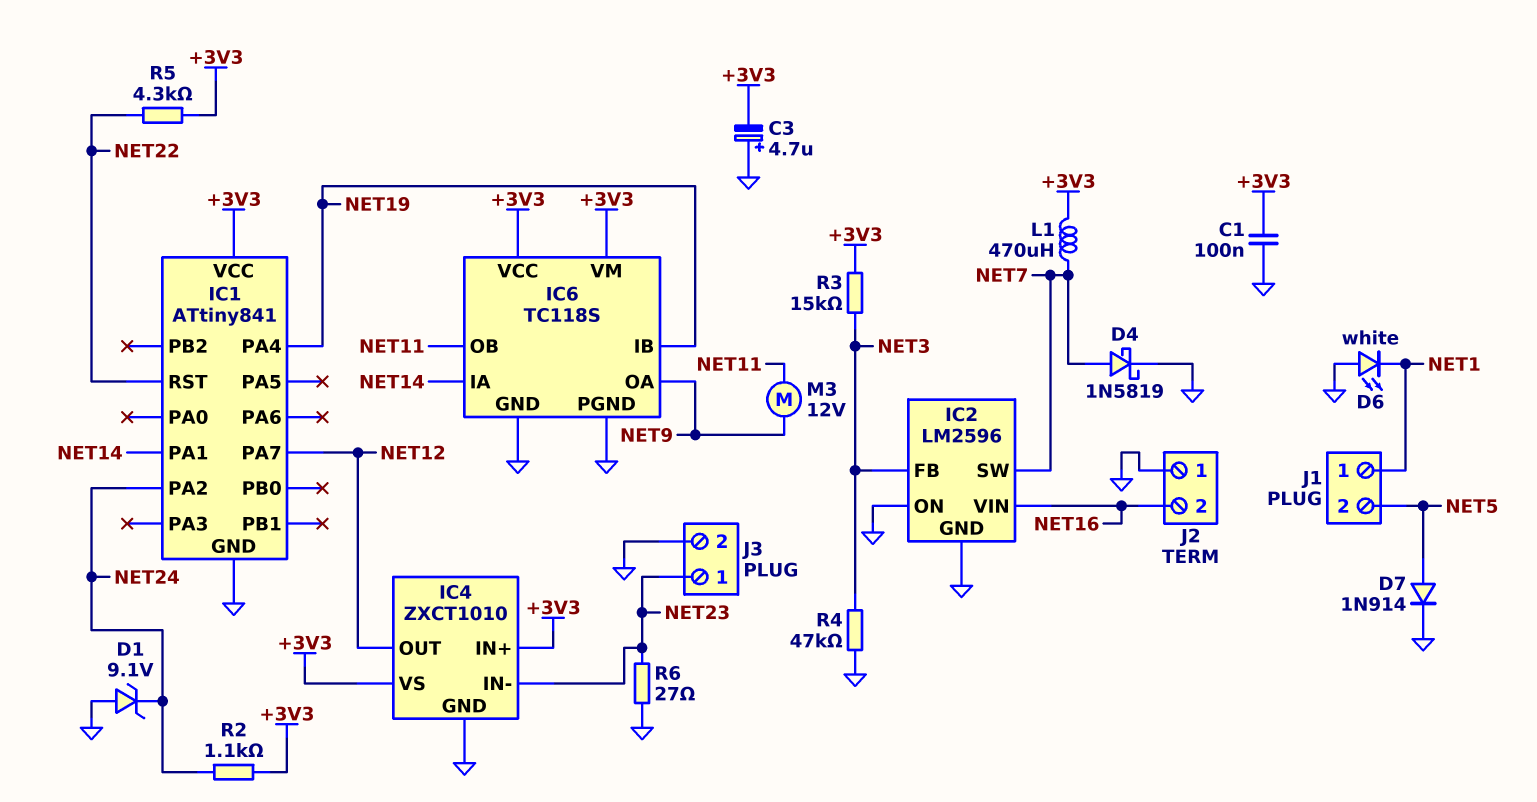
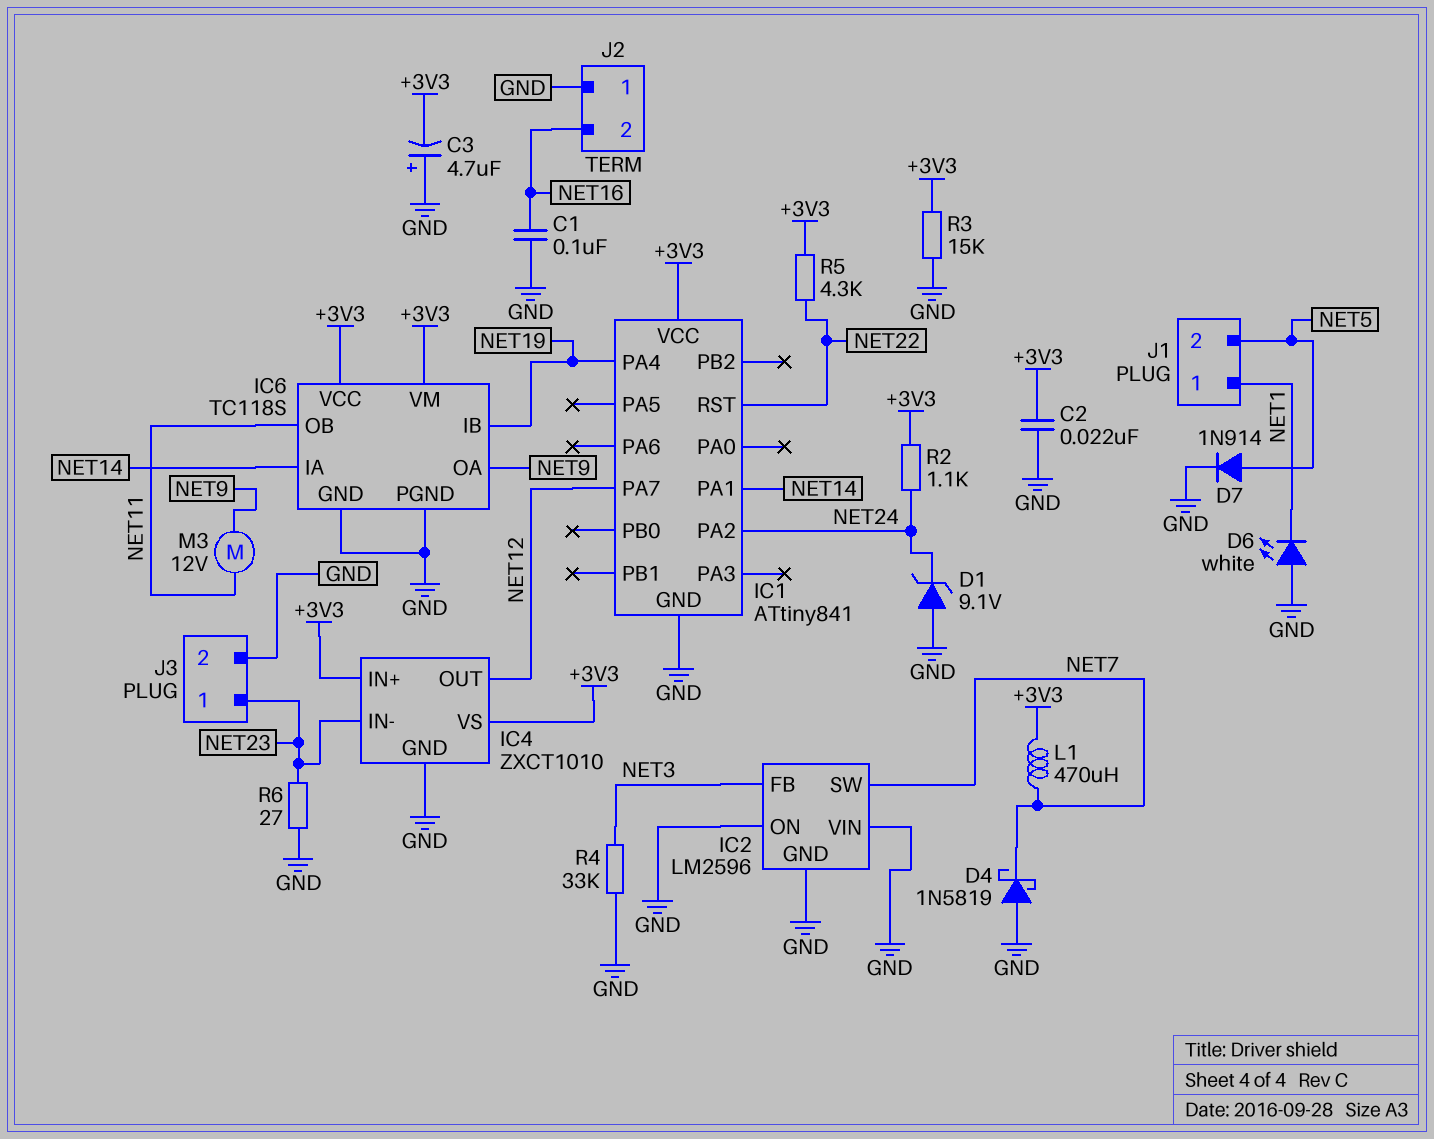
C1: 100nF (+3V3, GND) -> 100nF (GND, NET16)
C2: none -> 22nF (+3V3, GND)
D4: schottky 1N5819 (A NET7, K GND) -> schottky 1N5819 (A GND, K NET7)
IC2 pin VIN: NET16 -> GND
R3: 15k (+3V3, NET3) -> 15k (+3V3, GND)
R4: 47k (GND, NET3) -> 33k (GND, NET3)

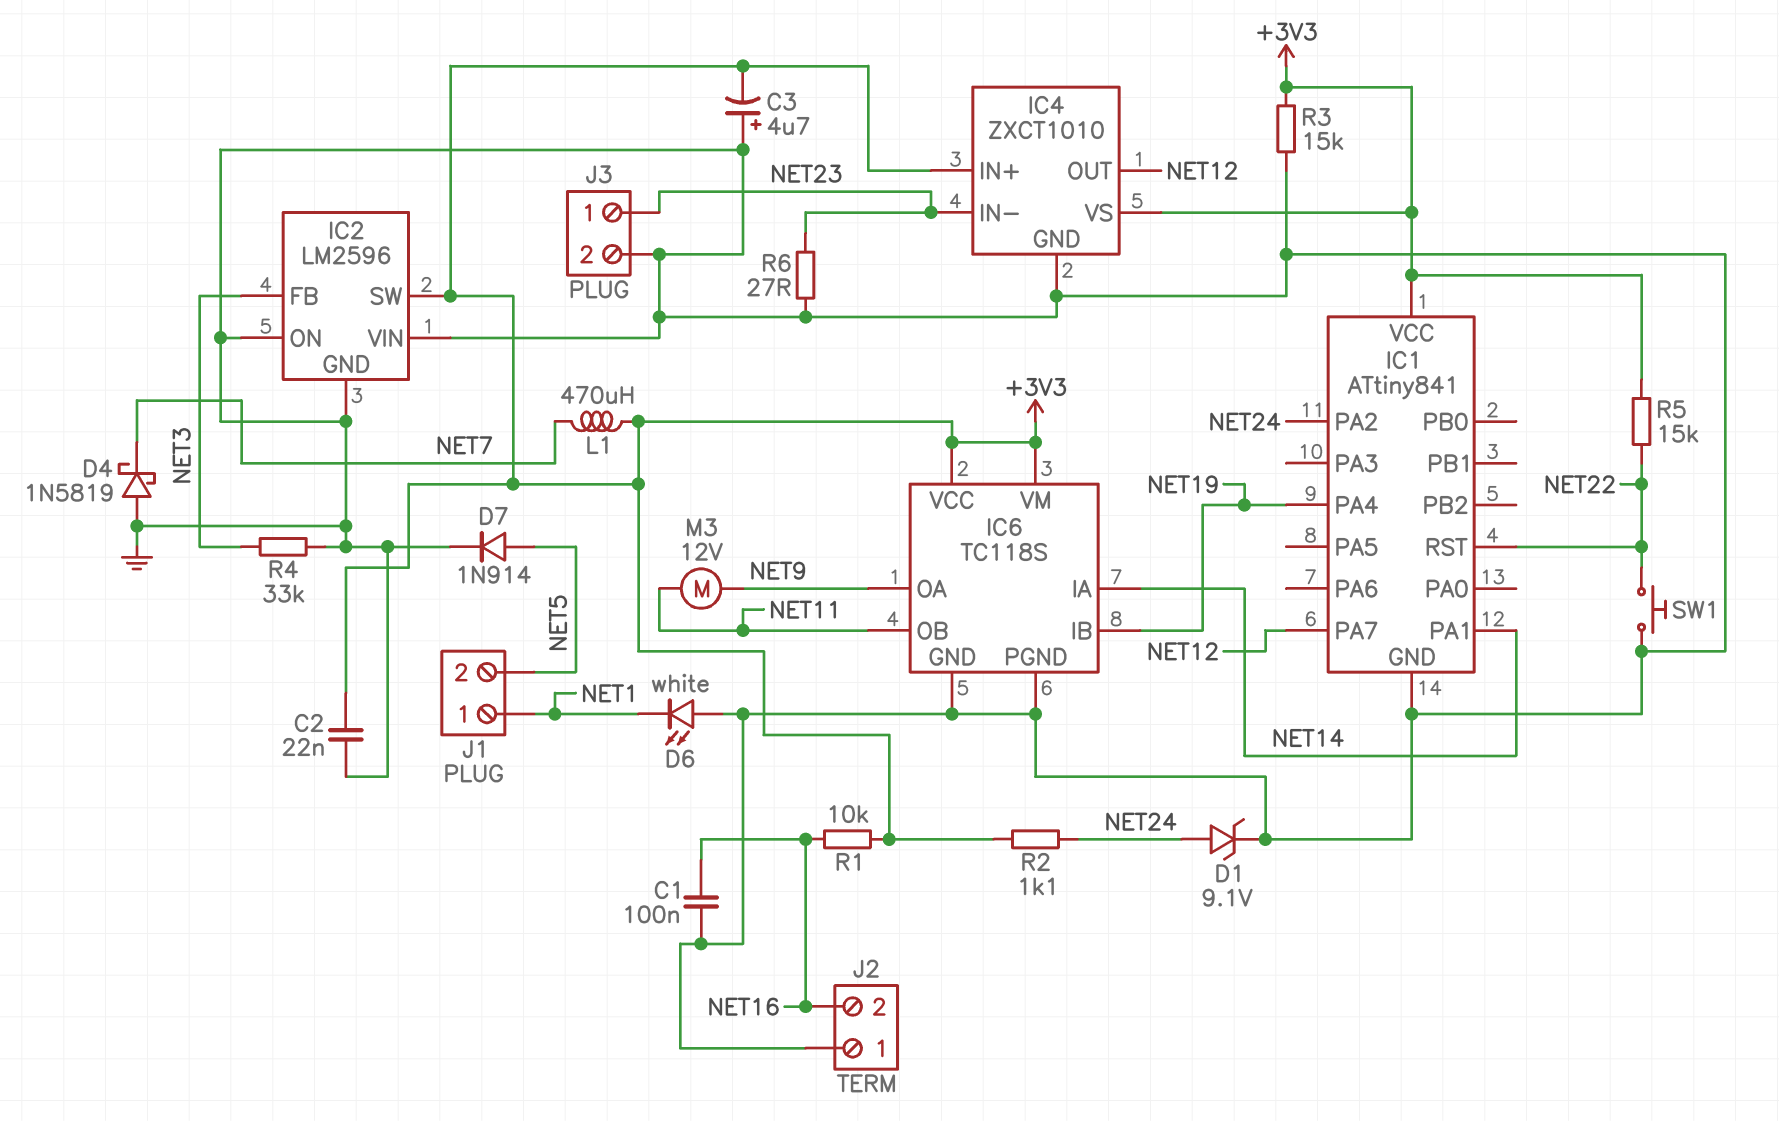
D1: zener 9.1V (A GND, K NET24) -> zener 9.1V (A NET24, K GND)
IC2 pin SW: NET7 -> +3V3
R1: none -> 10k (+3V3, NET16)
R5: 4.3k (+3V3, NET22) -> 15k (+3V3, NET22)
SW1: none -> button (GND, NET22)

